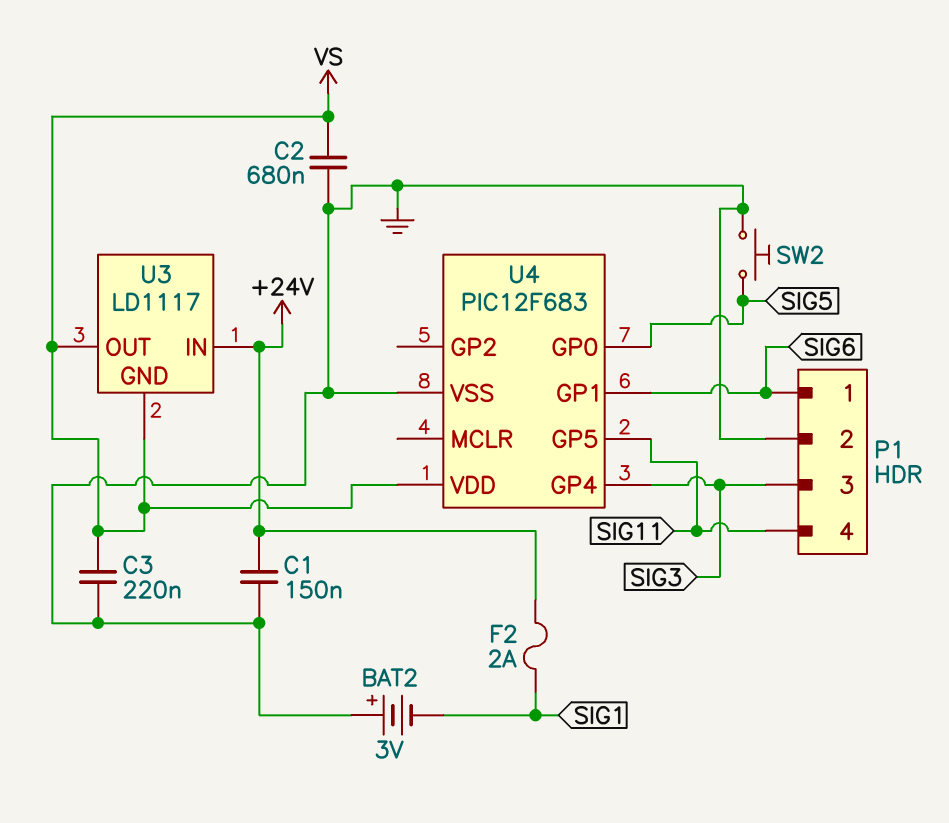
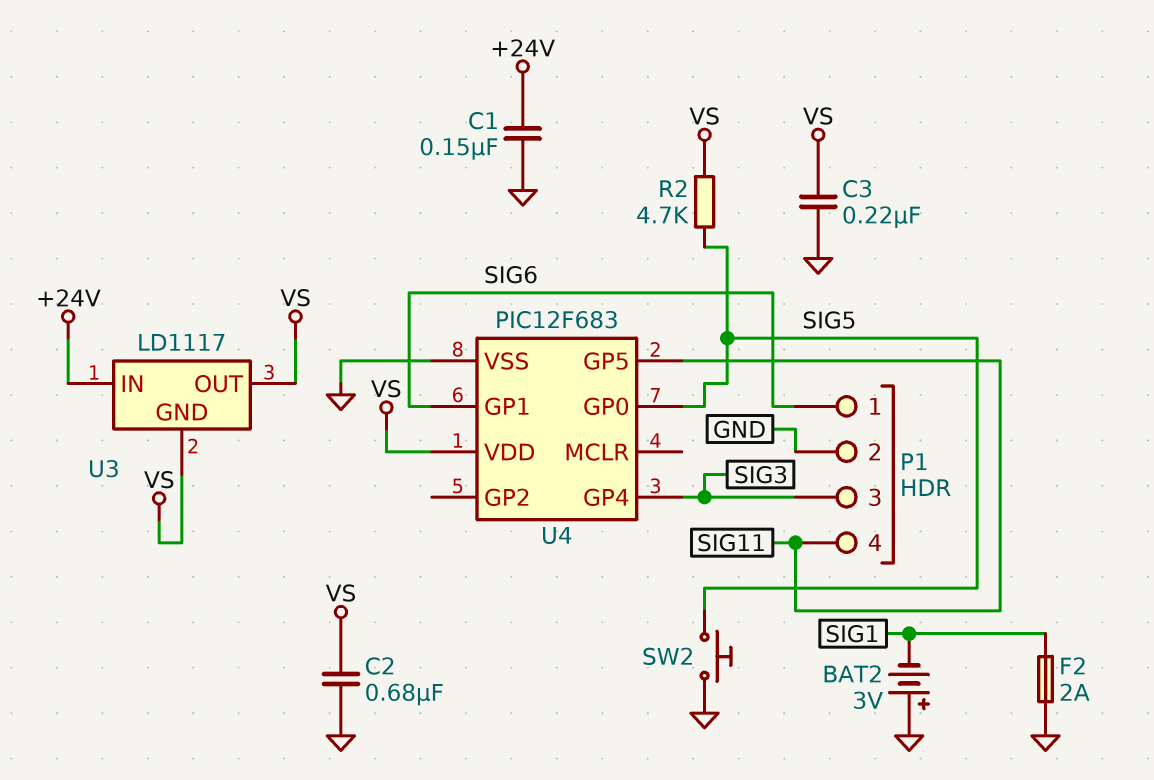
F2: 2A (+24V, SIG1) -> 2A (GND, SIG1)
R2: none -> 4.7k (SIG5, VS)

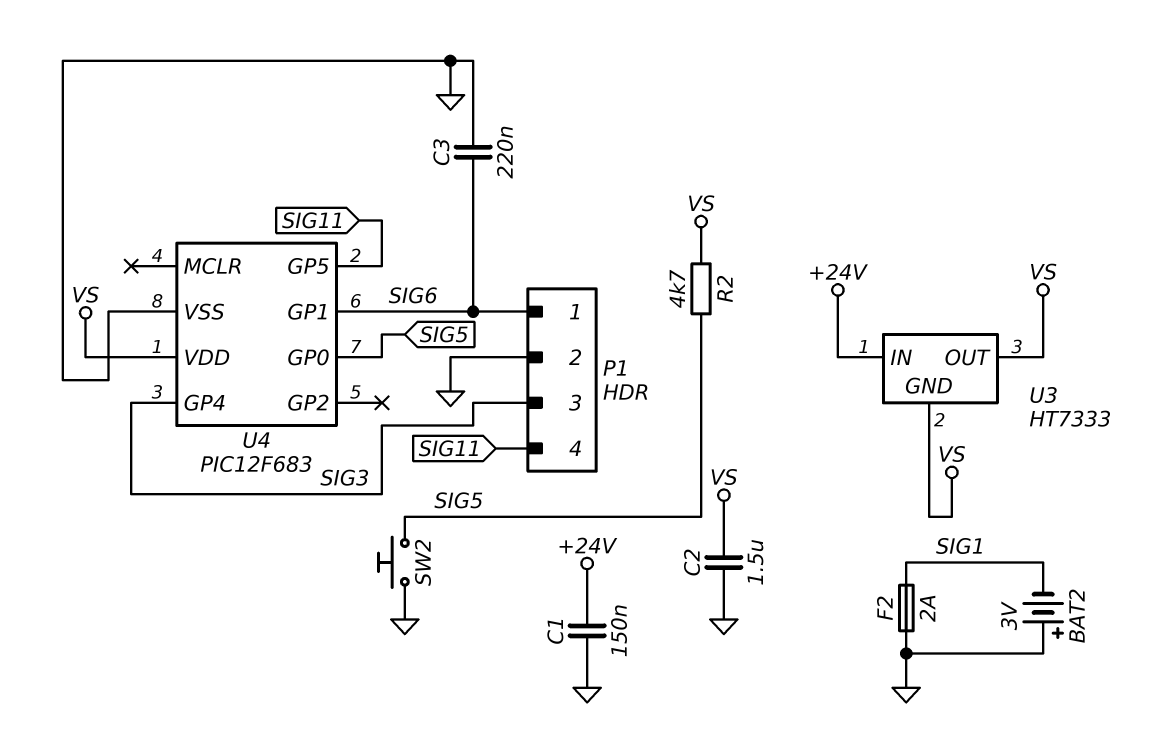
C2: 680nF (GND, VS) -> 1.5uF (GND, VS)
C3: 220nF (GND, VS) -> 220nF (GND, SIG6)
U3: LD1117 -> HT7333

